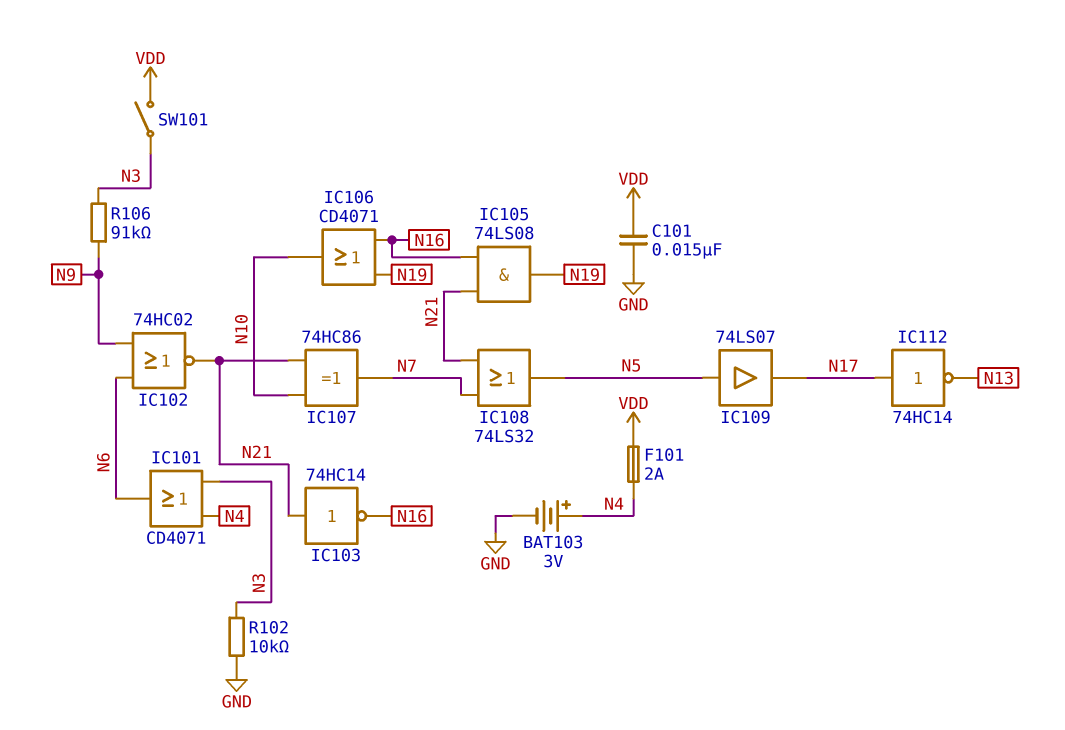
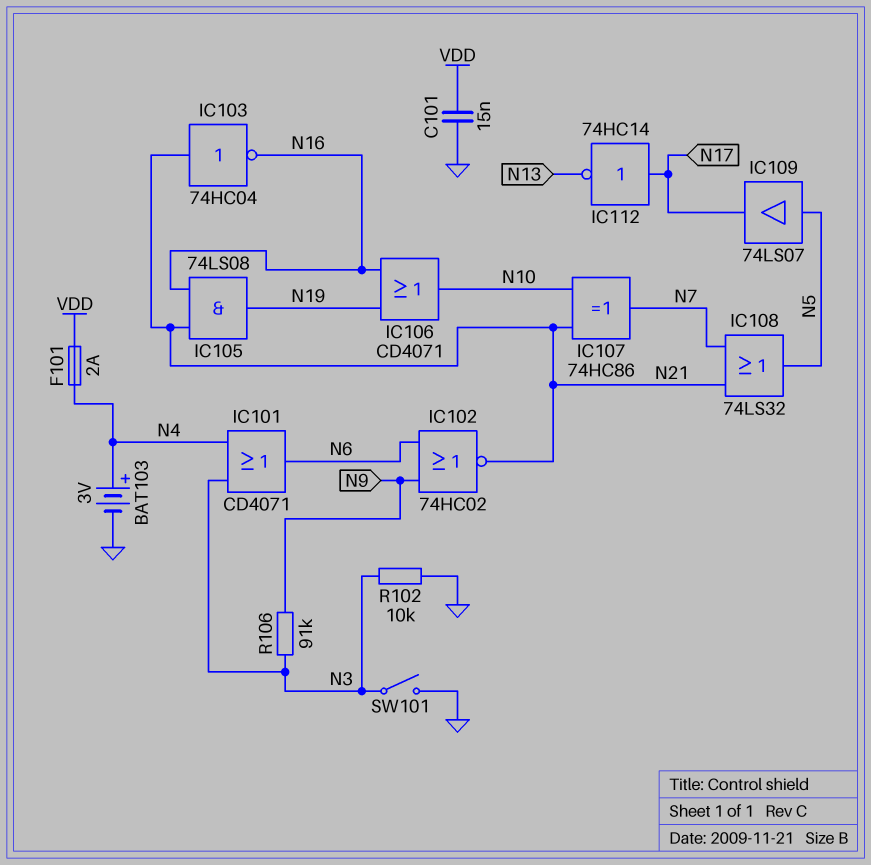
IC103: NOT 74HC14 (in N21, out N16) -> NOT 74HC04 (in N21, out N16)
SW101: switch (N3, VDD) -> switch (GND, N3)

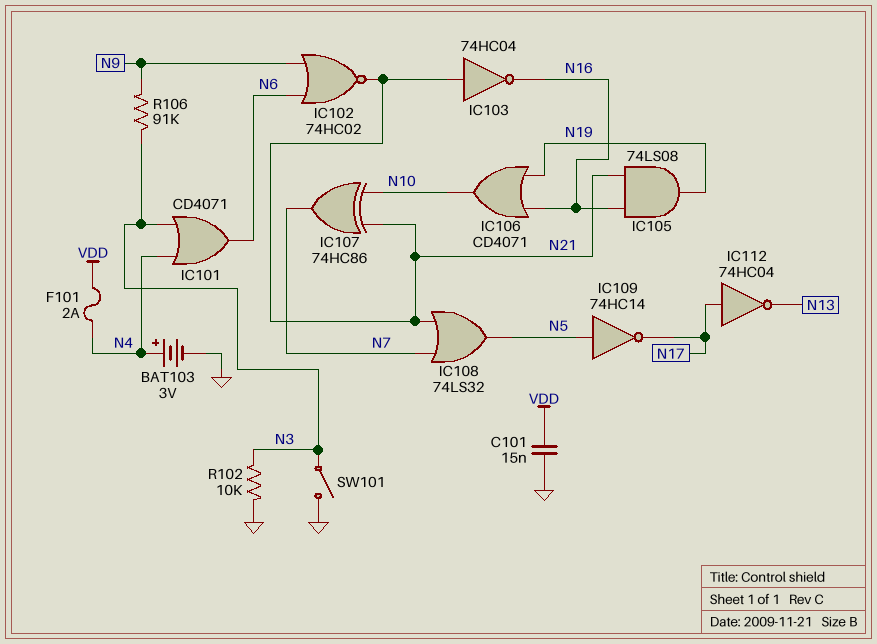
IC109: buffer 74LS07 (in N5, out N17) -> NOT 74HC14 (in N5, out N17)
IC112: NOT 74HC14 (in N17, out N13) -> NOT 74HC04 (in N17, out N13)

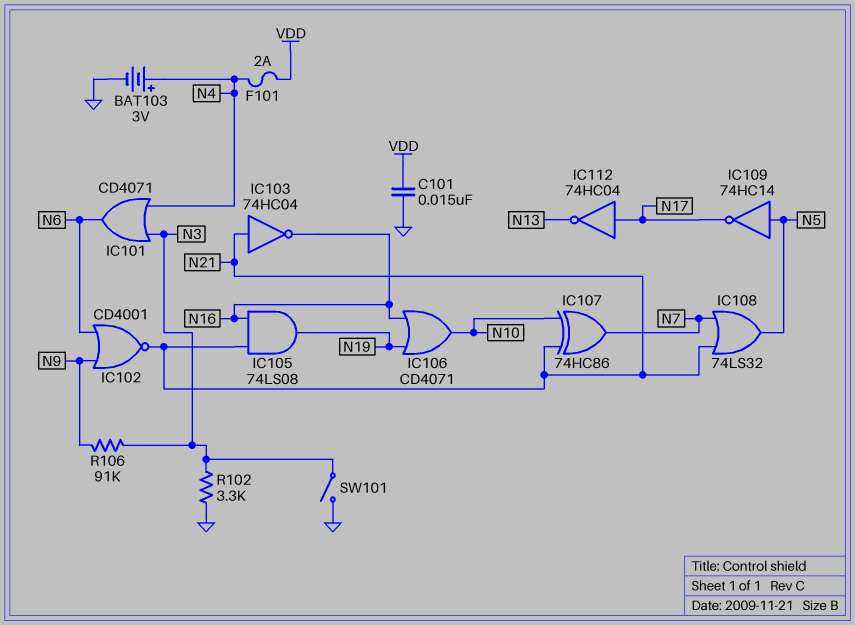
IC102: NOR 74HC02 (in N6, in N9, out N21) -> NOR CD4001 (in N6, in N9, out N21)
R102: 10k (GND, N3) -> 3.3k (GND, N3)

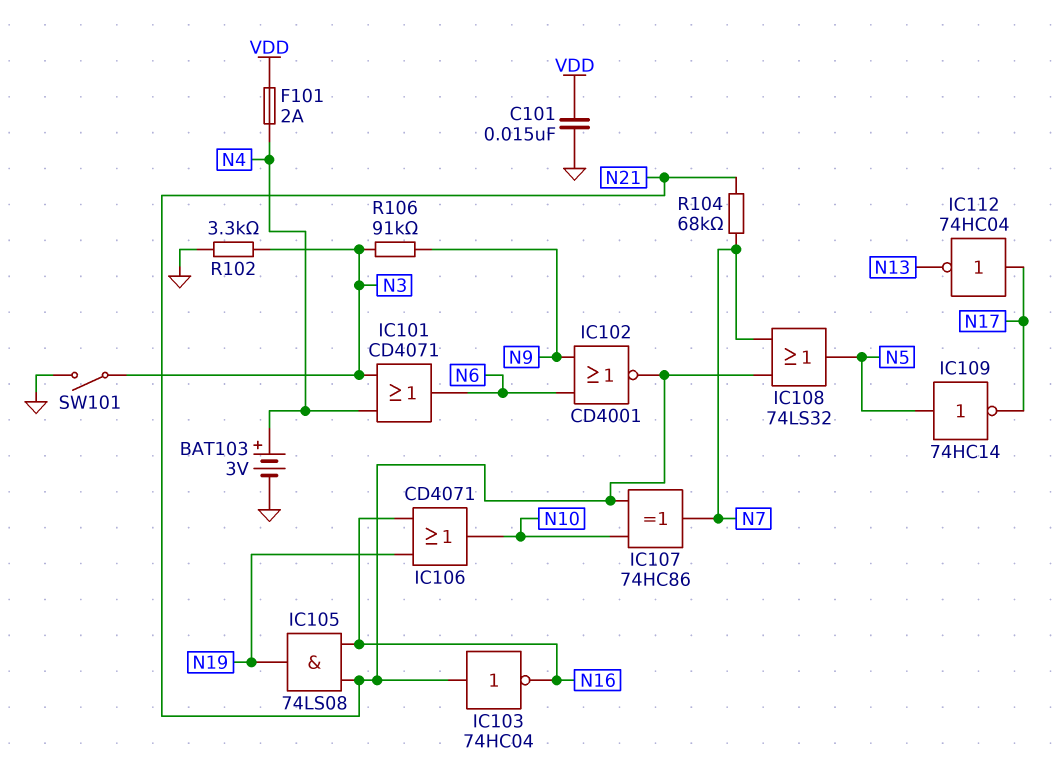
R104: none -> 68k (N7, N21)

